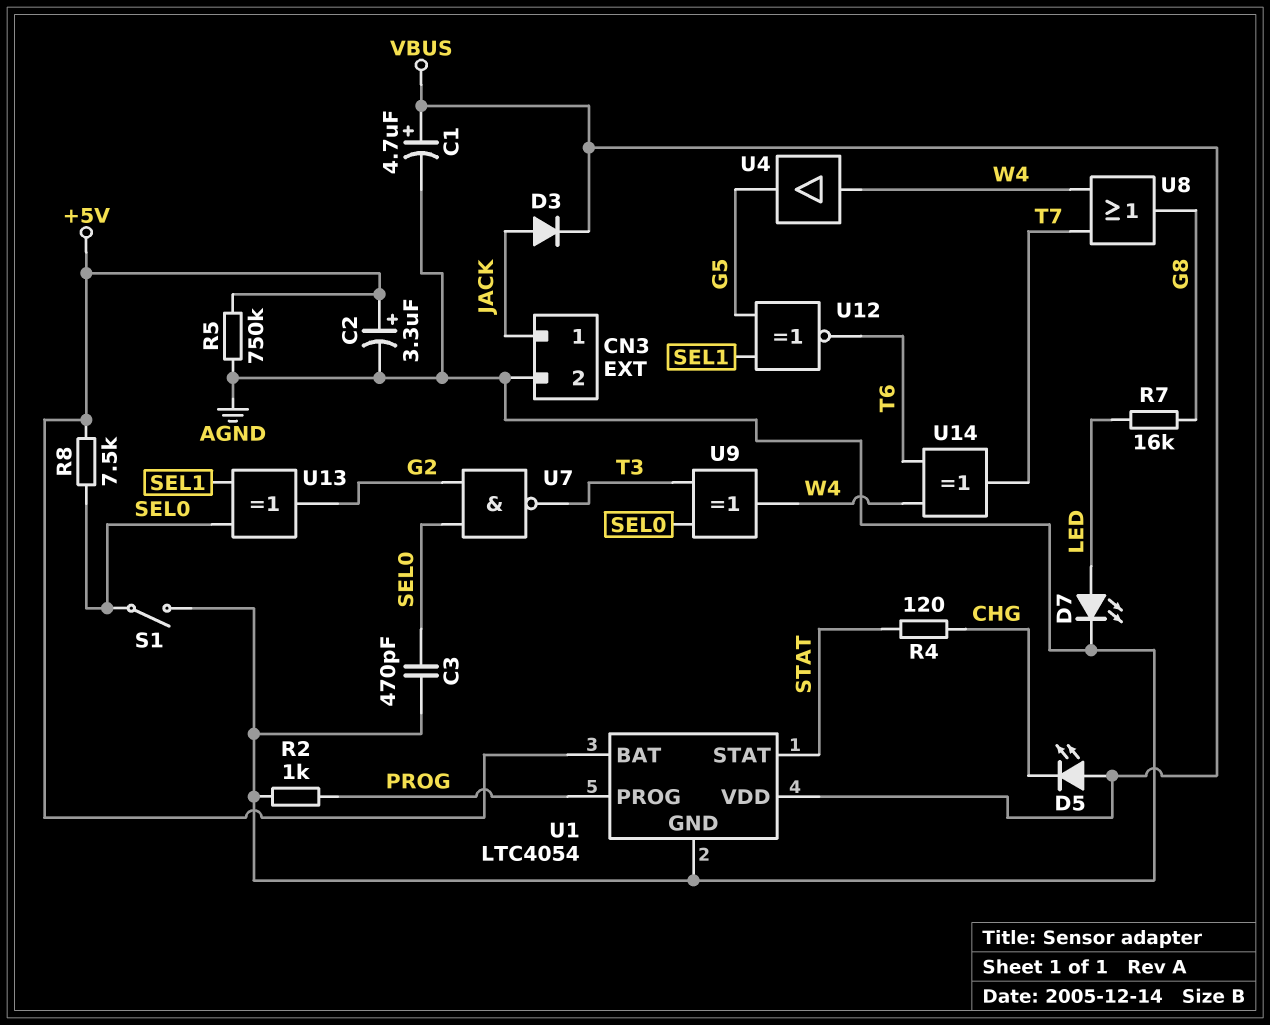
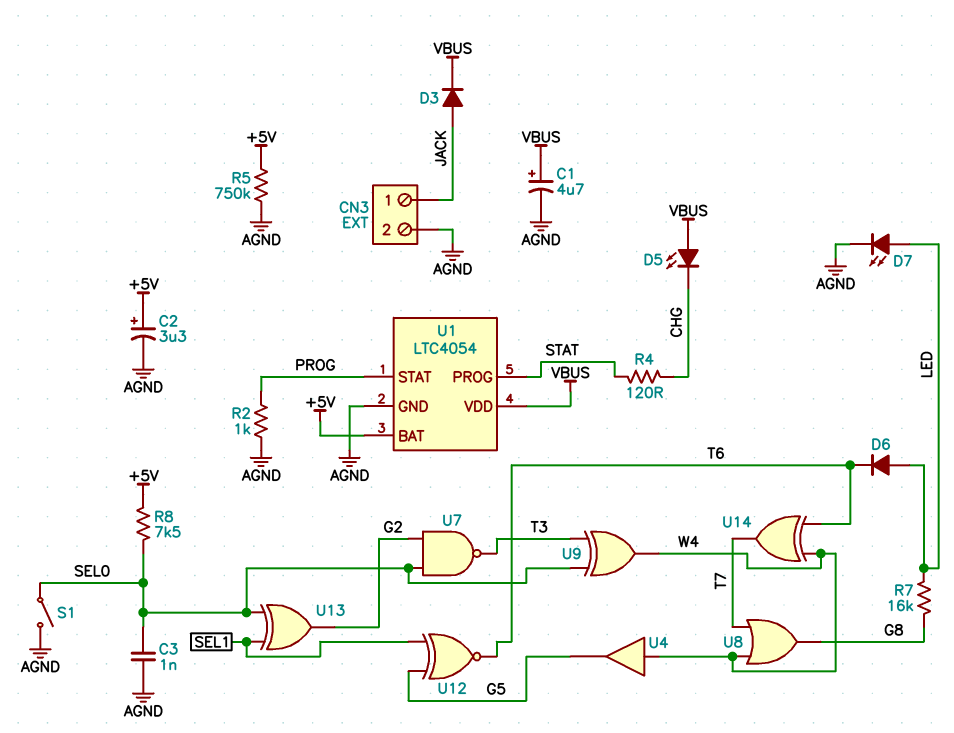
C3: 470pF (AGND, SEL0) -> 1nF (AGND, SEL0)
D6: none -> diode (A LED, K T6)
U1 pin PROG: PROG -> STAT
U1 pin STAT: STAT -> PROG

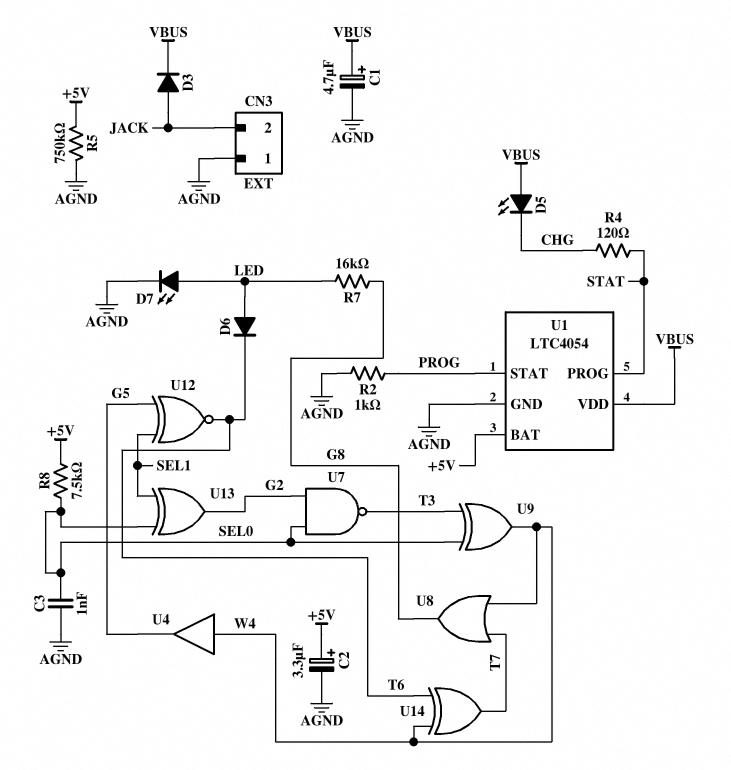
CN3 pin 1: JACK -> AGND
CN3 pin 2: AGND -> JACK
S1: switch (AGND, SEL0) -> none

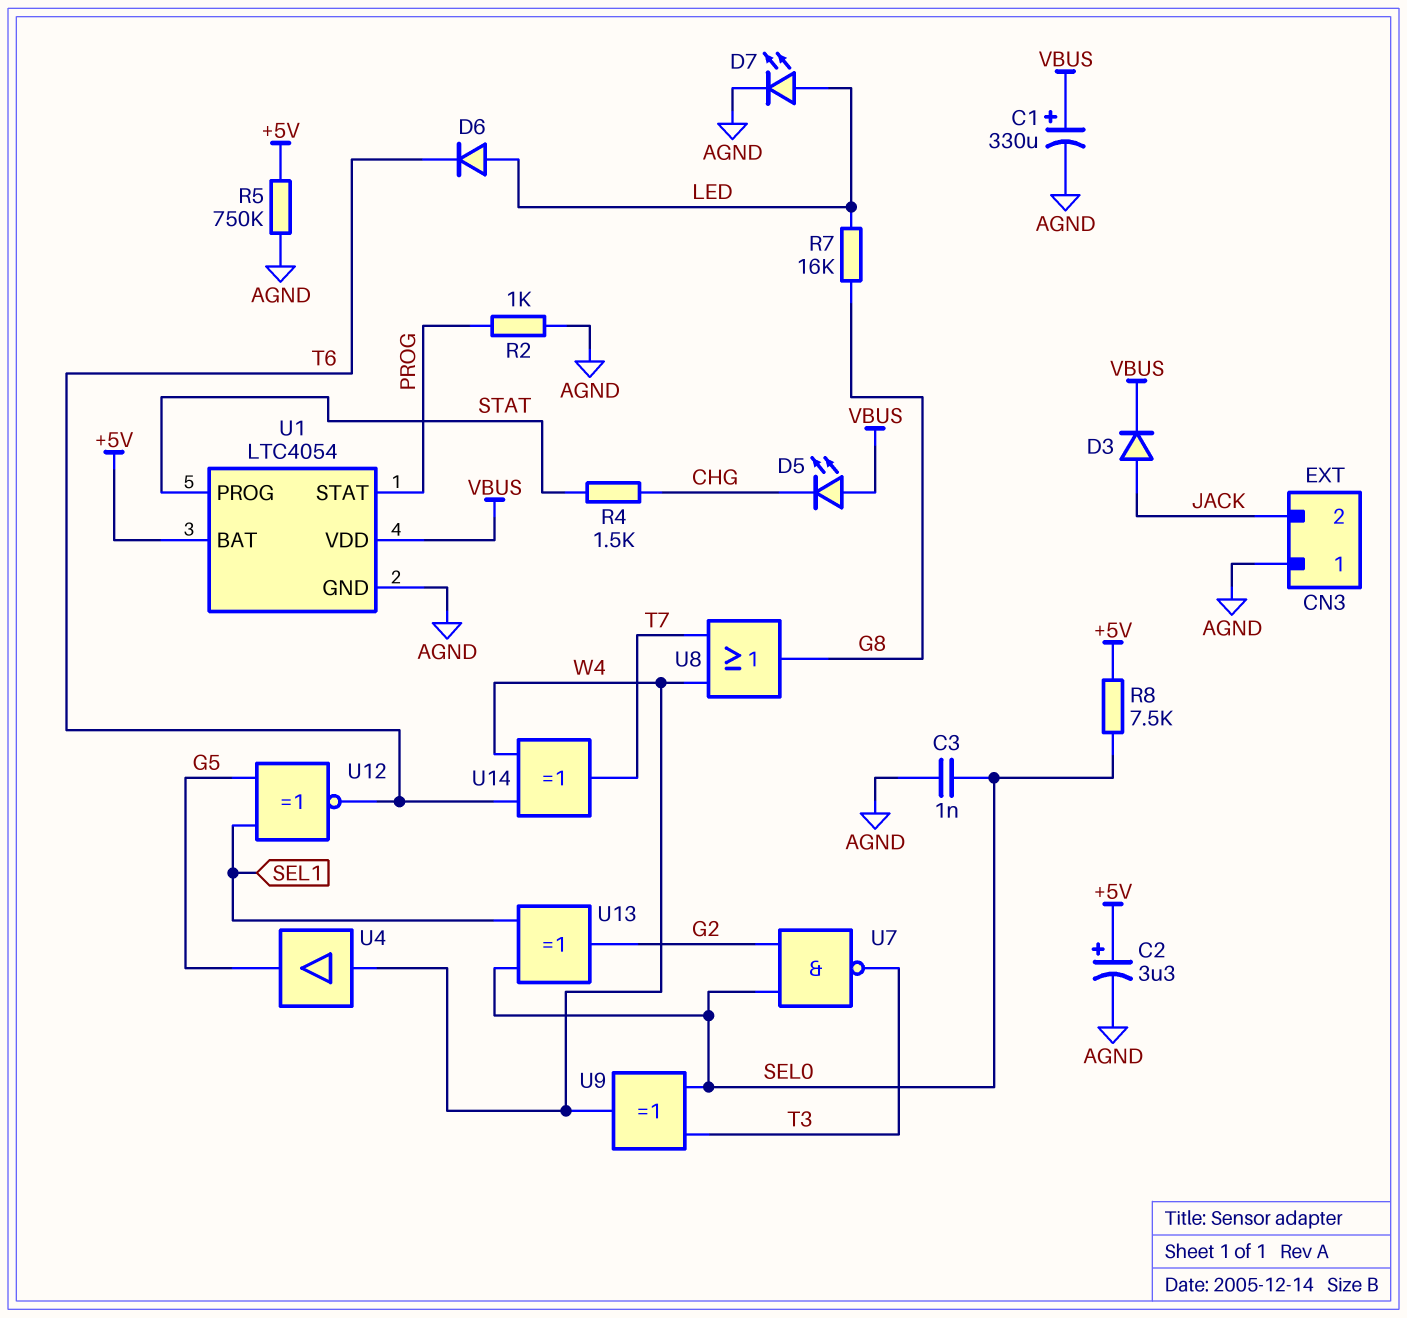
C1: 4.7uF (plus VBUS, minus AGND) -> 330uF (plus VBUS, minus AGND)
R4: 120 (CHG, STAT) -> 1.5k (CHG, STAT)

